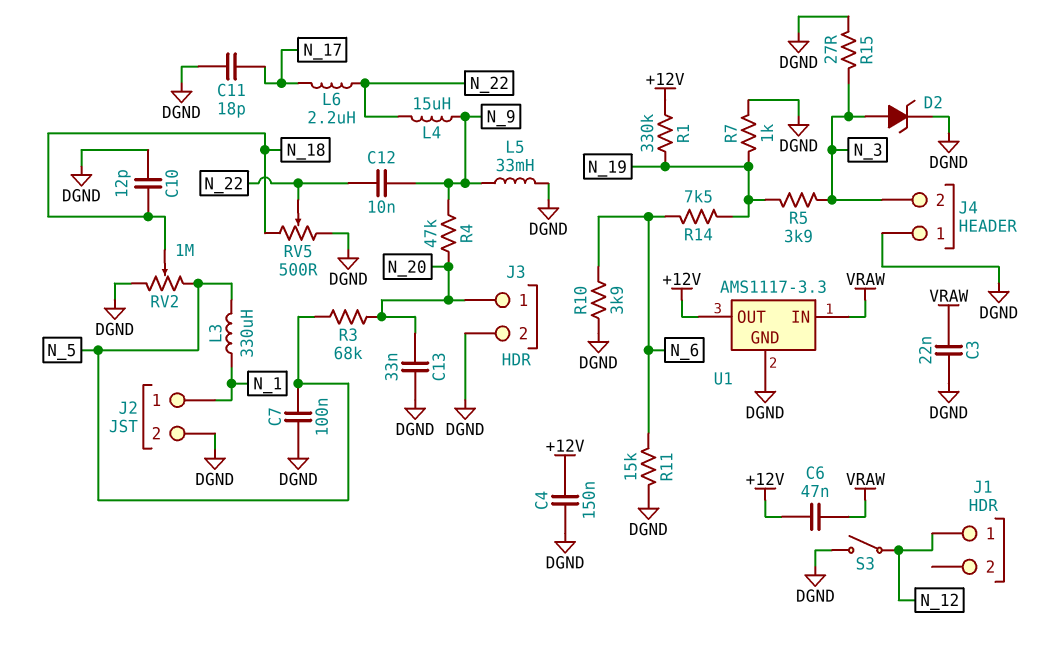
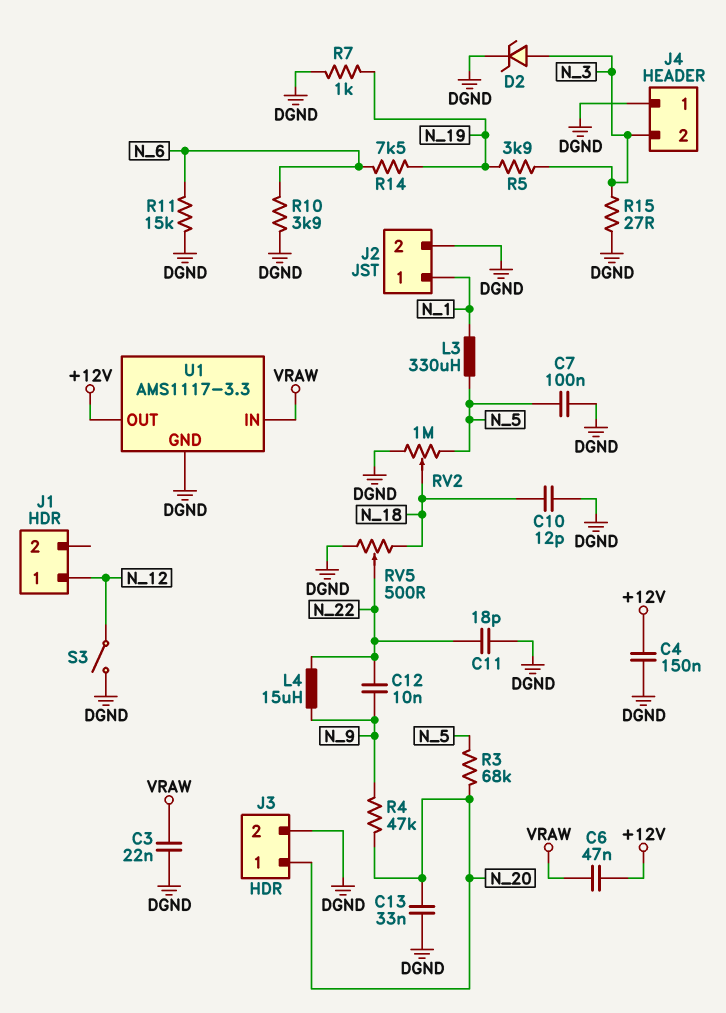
C11: 18pF (DGND, N_17) -> 18pF (DGND, N_22)
L5: 33mH (DGND, N_9) -> none
L6: 2.2uH (N_17, N_22) -> none
R1: 330k (+12V, N_19) -> none

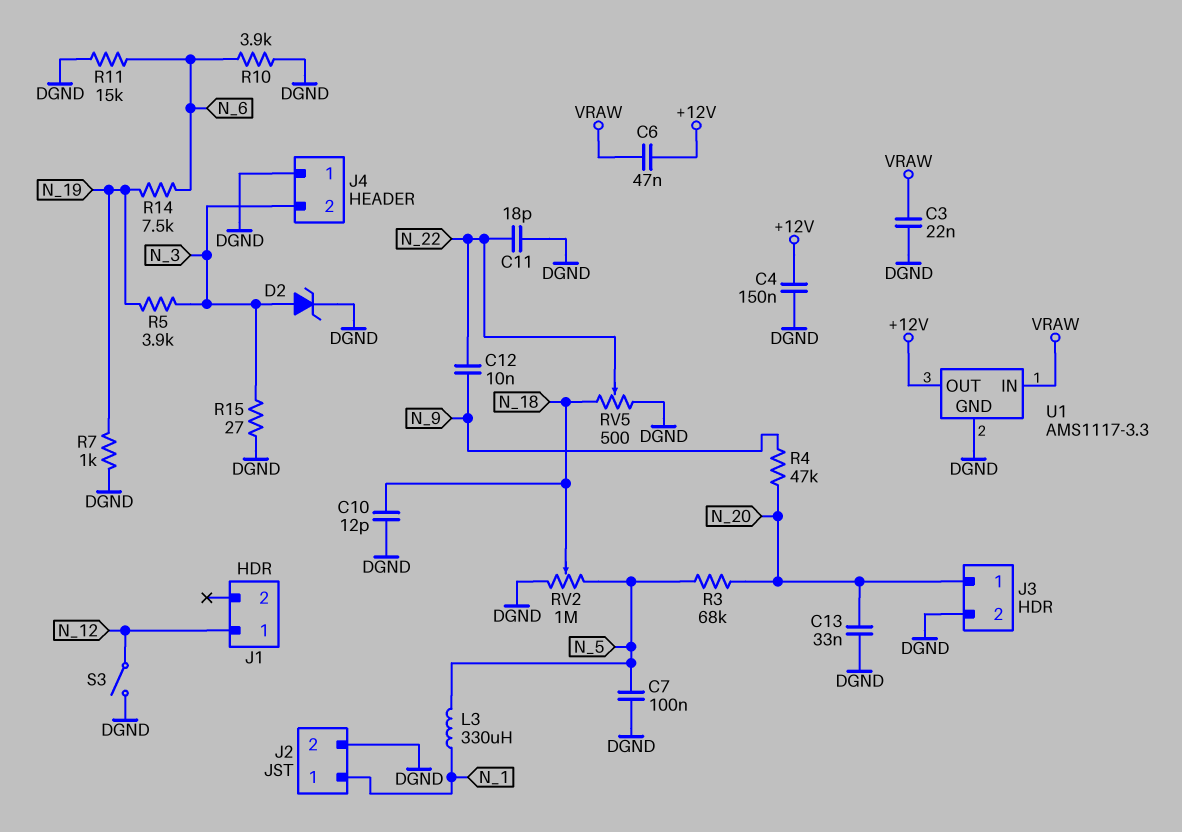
L4: 15uH (N_9, N_22) -> none

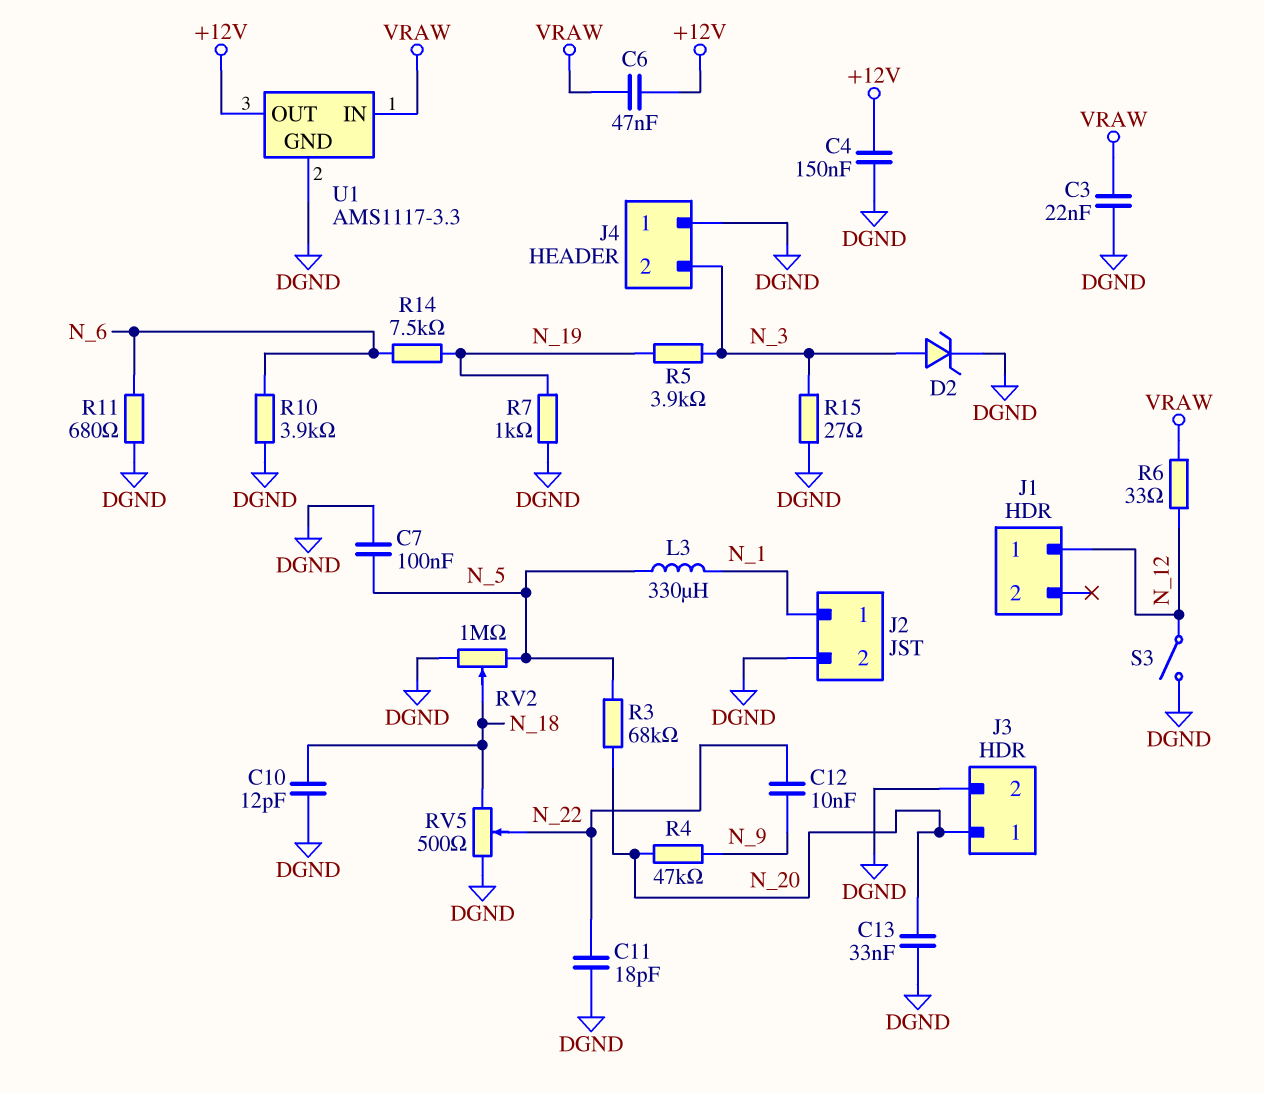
R6: none -> 33 (N_12, VRAW)
R11: 15k (DGND, N_6) -> 680 (DGND, N_6)

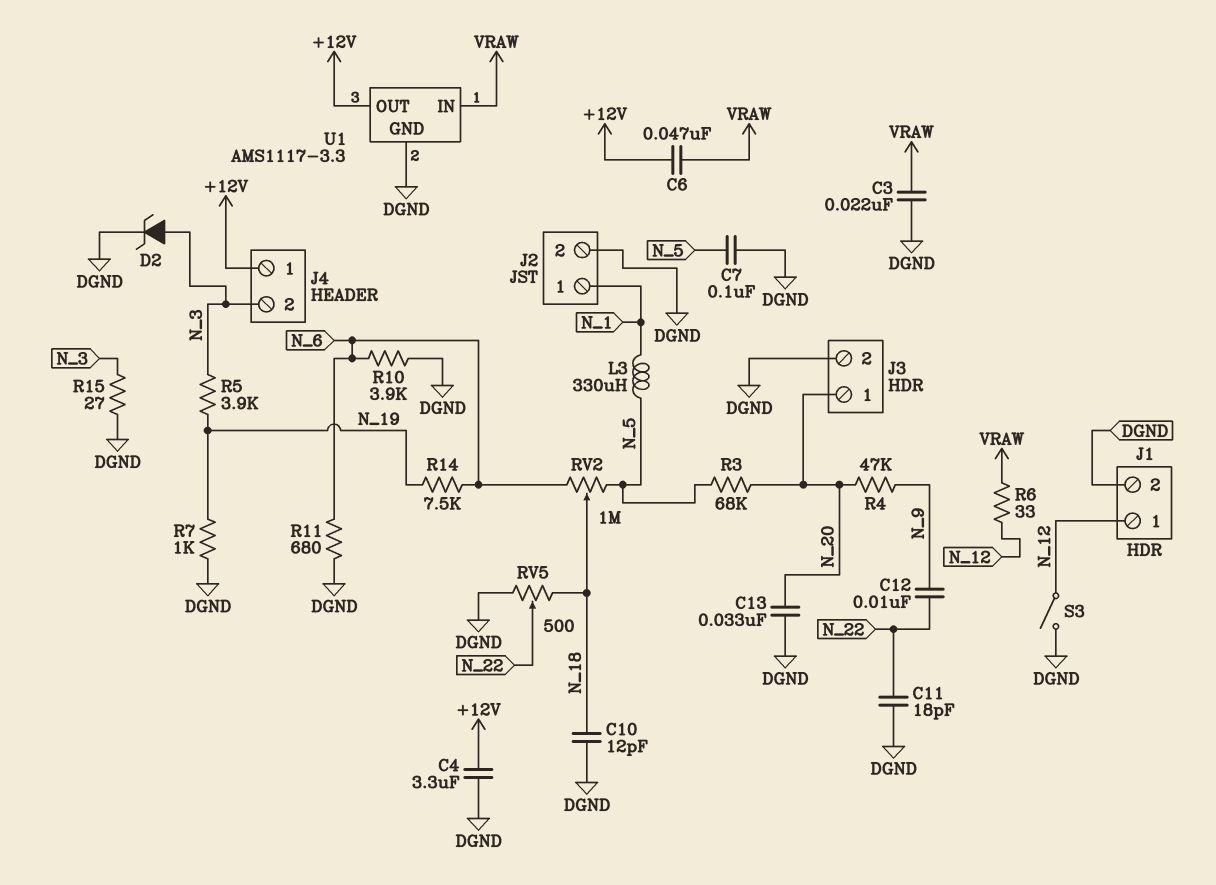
C4: 150nF (+12V, DGND) -> 3.3uF (+12V, DGND)
J1 pin 2: none -> DGND
J4 pin 1: DGND -> +12V
RV2: 1M (DGND, N_5, wiper N_18) -> 1M (N_5, N_6, wiper N_18)

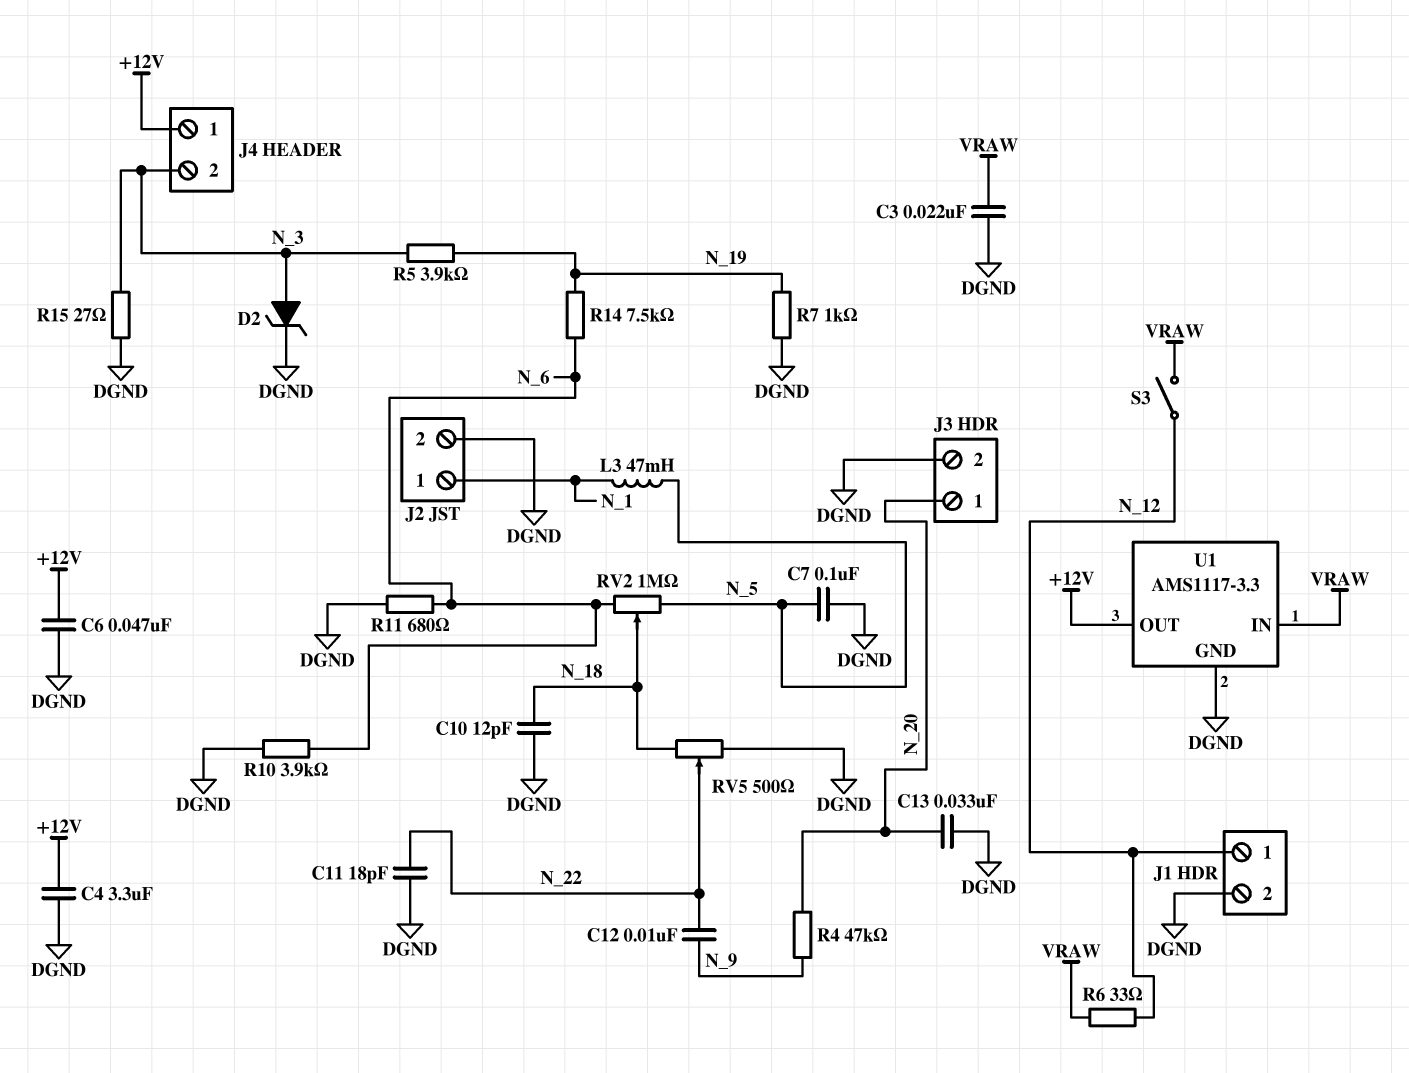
C6: 47nF (+12V, VRAW) -> 47nF (+12V, DGND)
L3: 330uH (N_1, N_5) -> 47mH (N_1, N_5)
R3: 68k (N_5, N_20) -> none
S3: switch (DGND, N_12) -> switch (N_12, VRAW)

